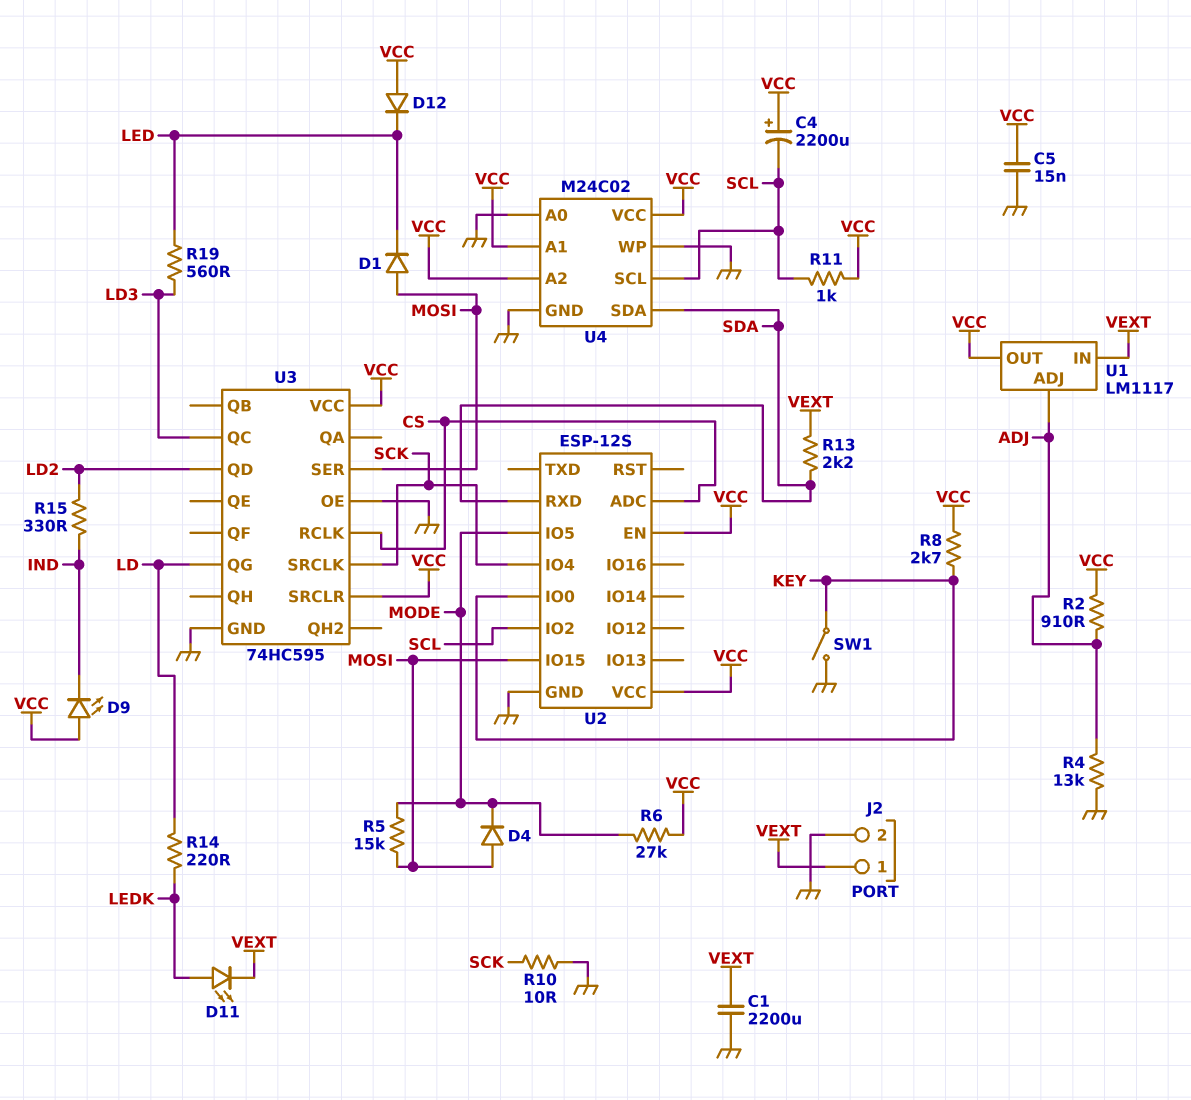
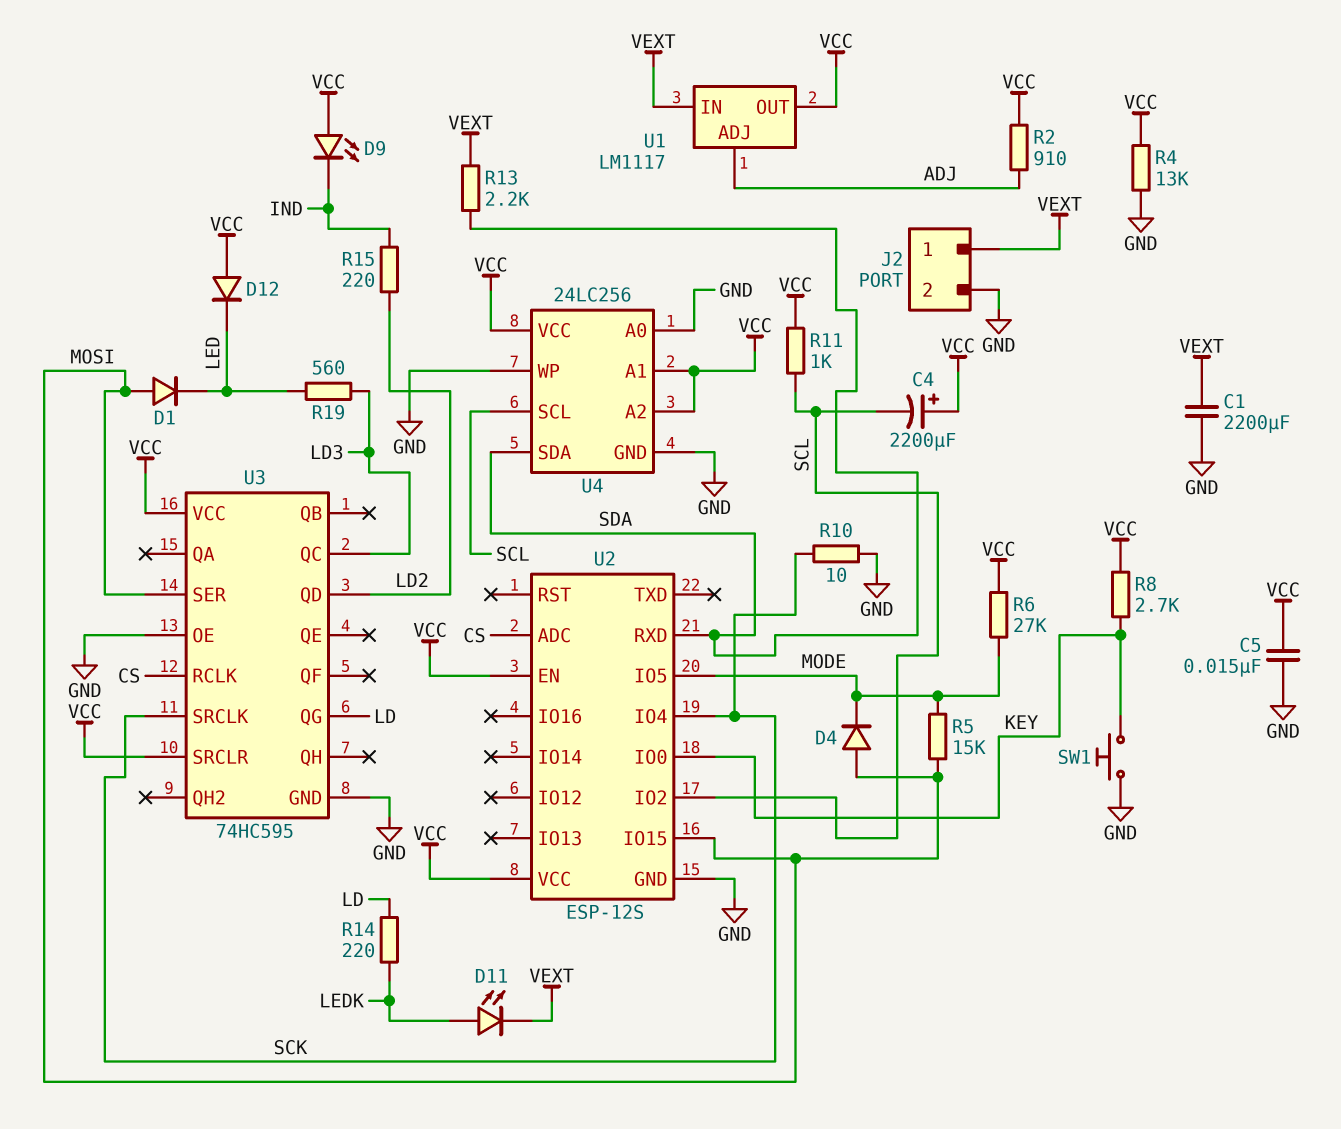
R4: 13k (ADJ, GND) -> 13k (GND, VCC)
R15: 330 (IND, LD2) -> 220 (IND, LD2)
SW1: switch (GND, KEY) -> button (GND, KEY)
U4: M24C02 -> 24LC256

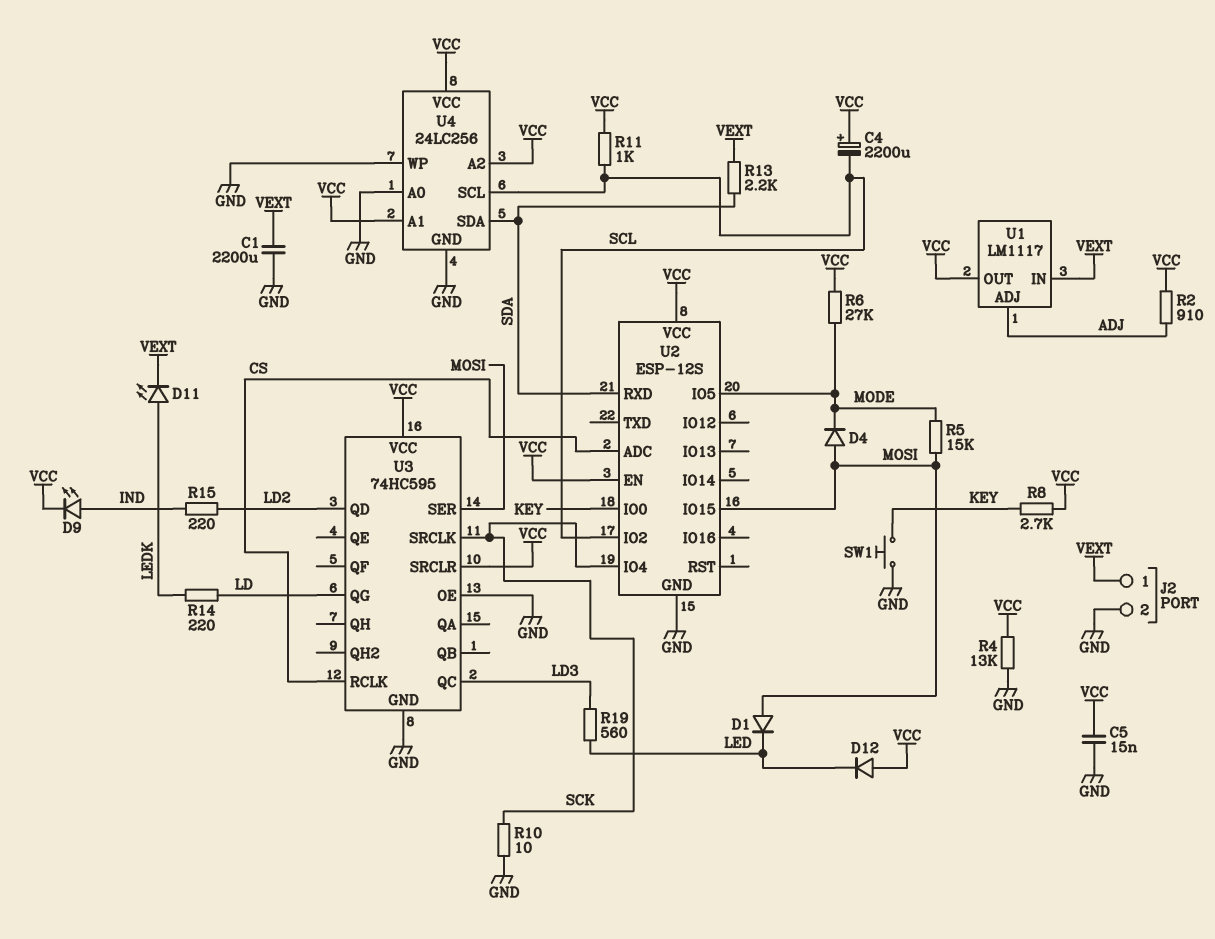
D9: LED (A VCC, K IND) -> LED (A IND, K VCC)

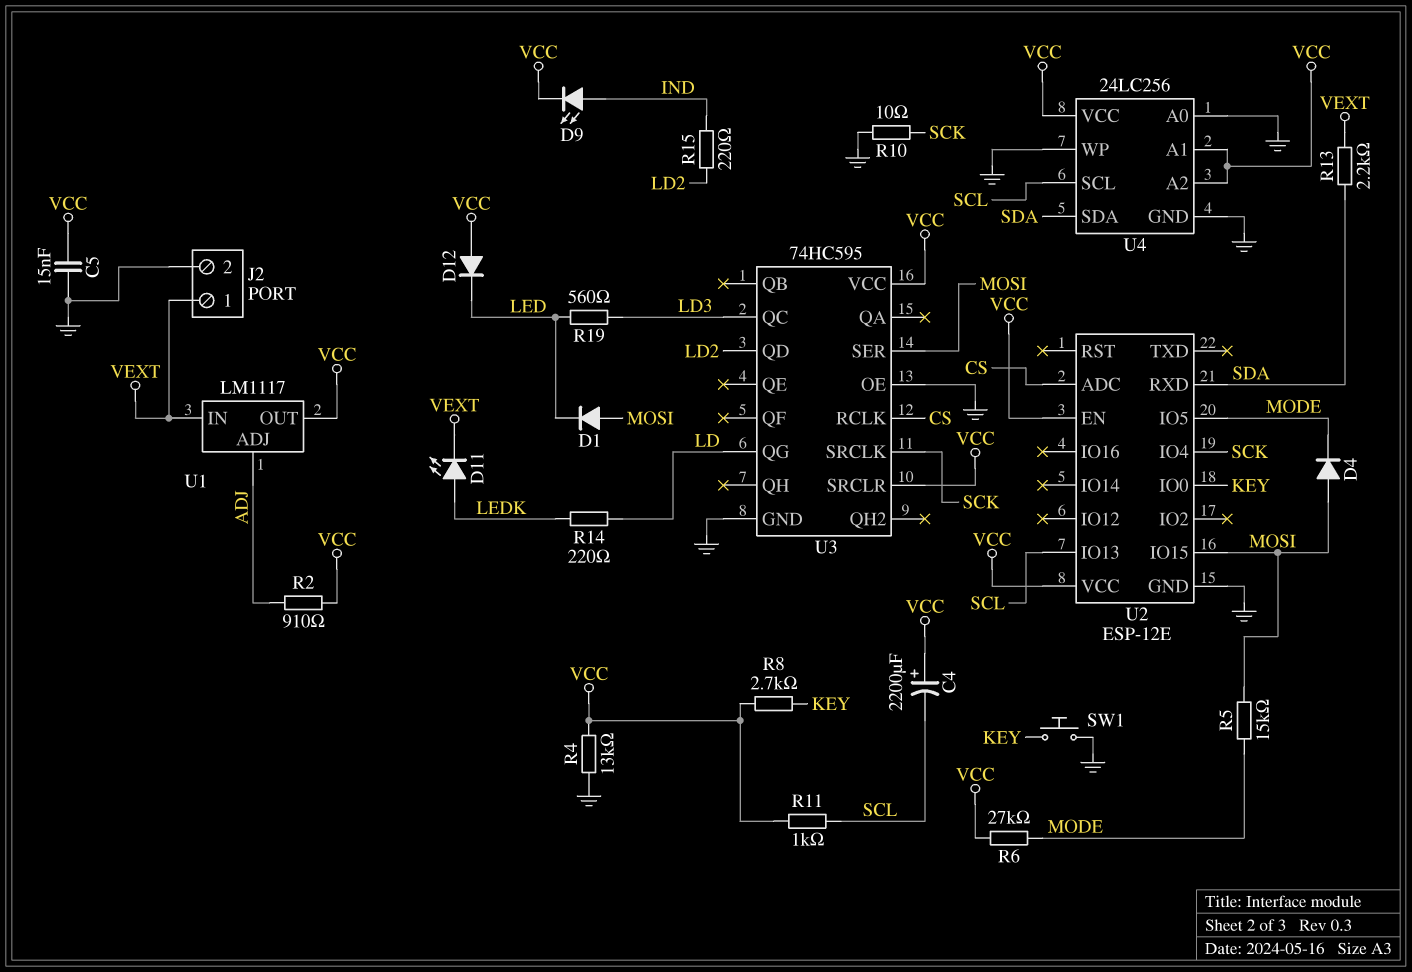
C1: 2200uF (GND, VEXT) -> none
U2: ESP-12S -> ESP-12E
U2 pin IO2: SCL -> none
U2 pin IO13: none -> SCL

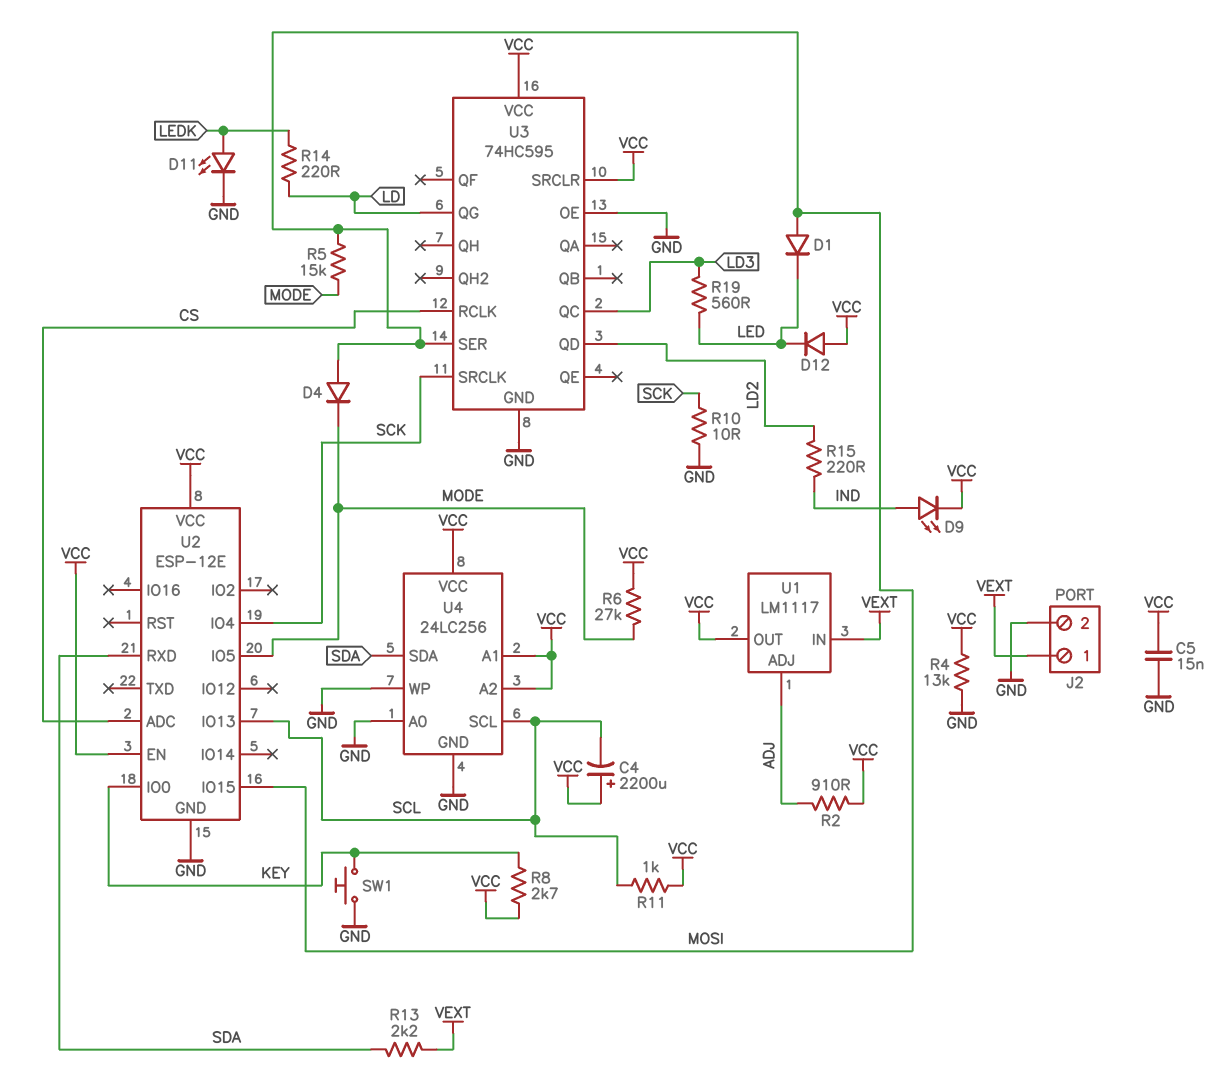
D11: LED (A LEDK, K VEXT) -> LED (A LEDK, K GND)

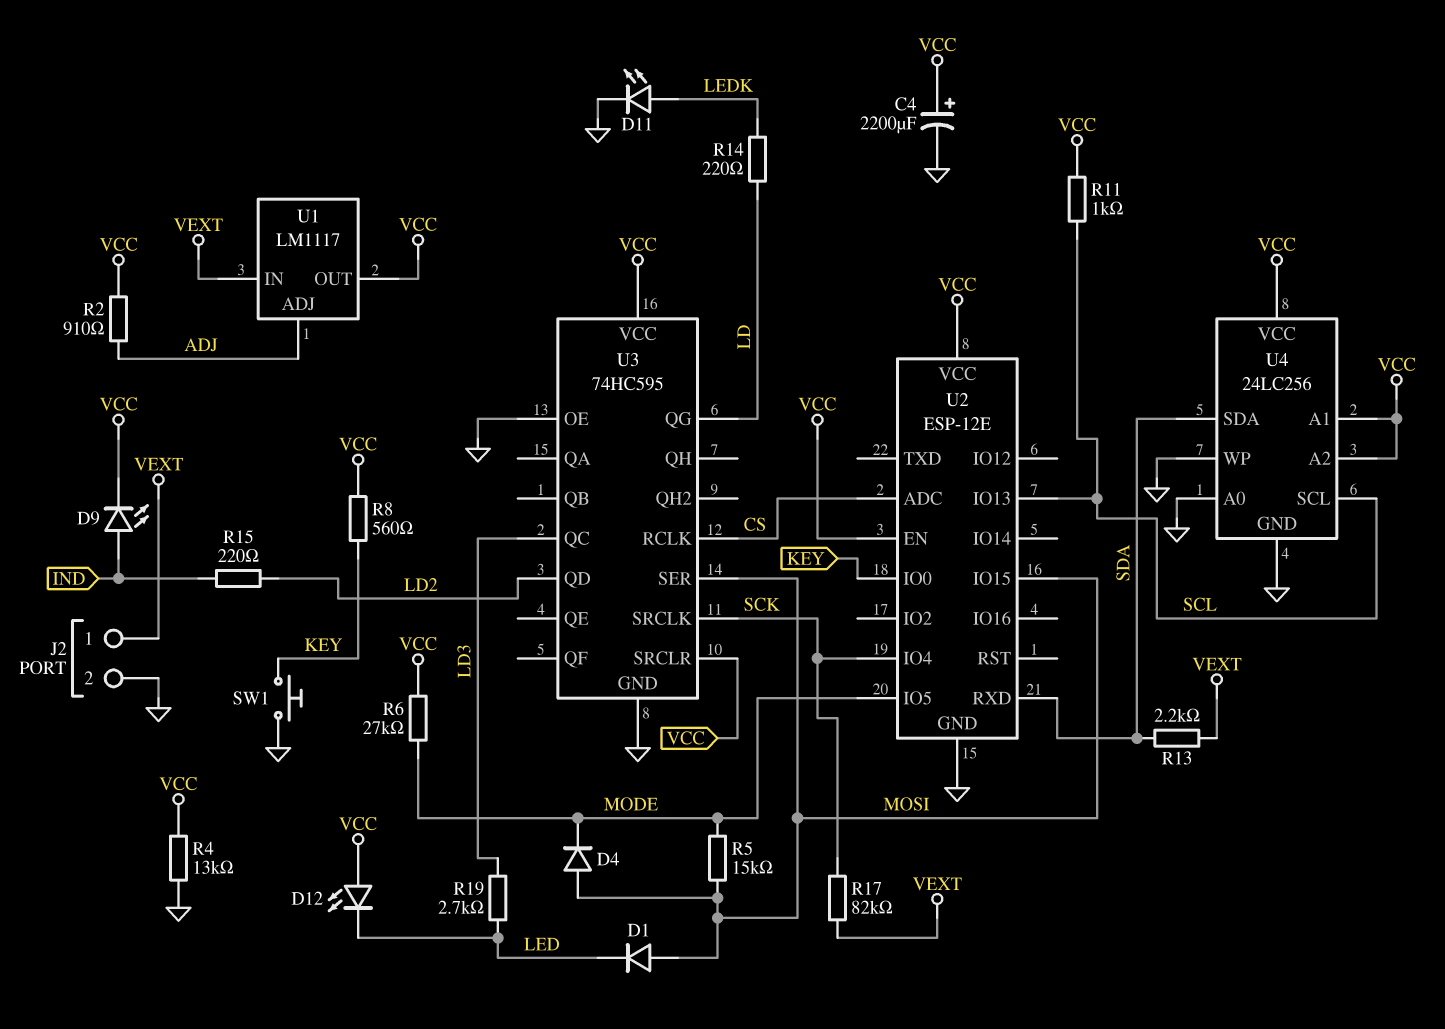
C4: 2200uF (plus VCC, minus SCL) -> 2200uF (plus VCC, minus GND)
C5: 15nF (GND, VCC) -> none
D12: diode (A VCC, K LED) -> LED (A VCC, K LED)
R8: 2.7k (KEY, VCC) -> 560 (KEY, VCC)
R10: 10 (GND, SCK) -> none
R17: none -> 82k (SCK, VEXT)
R19: 560 (LD3, LED) -> 2.7k (LD3, LED)

